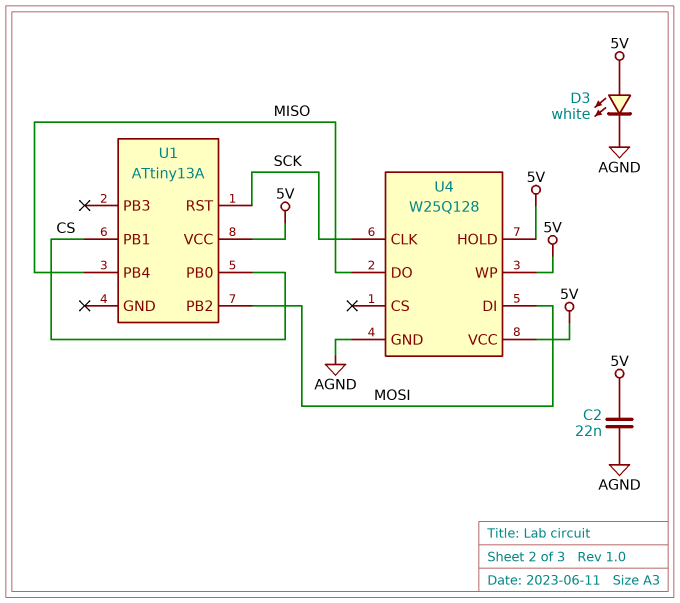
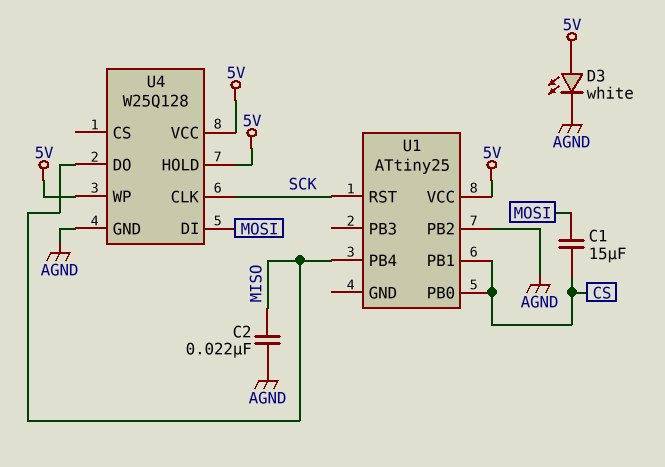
C1: none -> 15uF (CS, MOSI)
C2: 22nF (5V, AGND) -> 22nF (AGND, MISO)
U1: ATtiny13A -> ATtiny25
U1 pin PB2: MOSI -> AGND

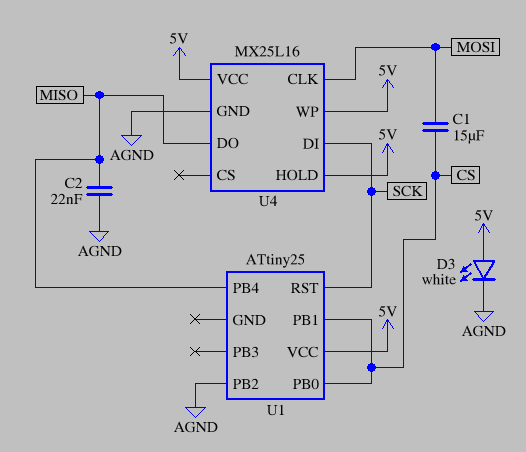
U4: W25Q128 -> MX25L16
U4 pin CLK: SCK -> MOSI
U4 pin DI: MOSI -> SCK

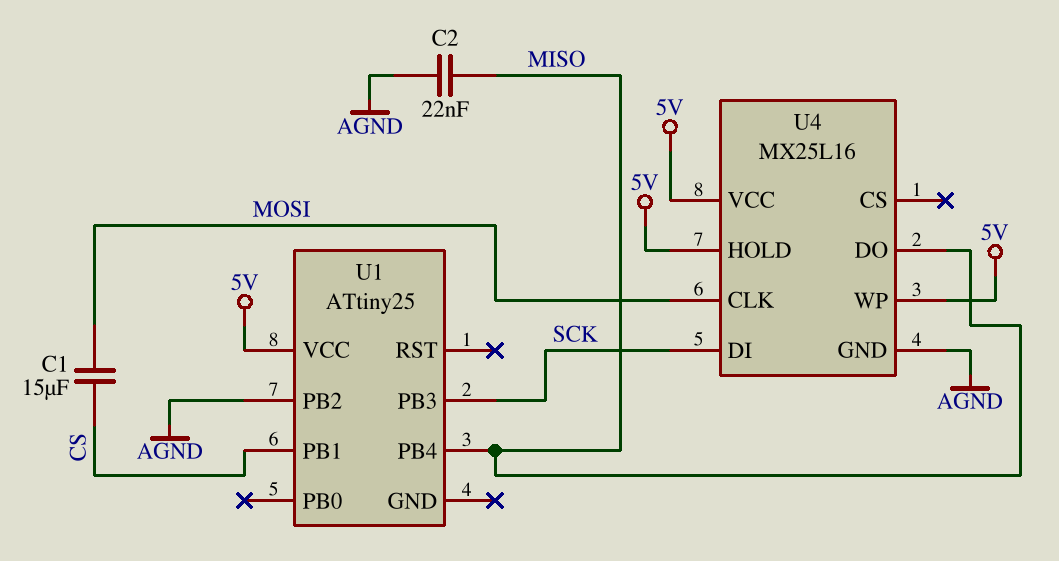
D3: LED white (A 5V, K AGND) -> none
U1 pin PB0: CS -> none
U1 pin PB3: none -> SCK
U1 pin RST: SCK -> none

